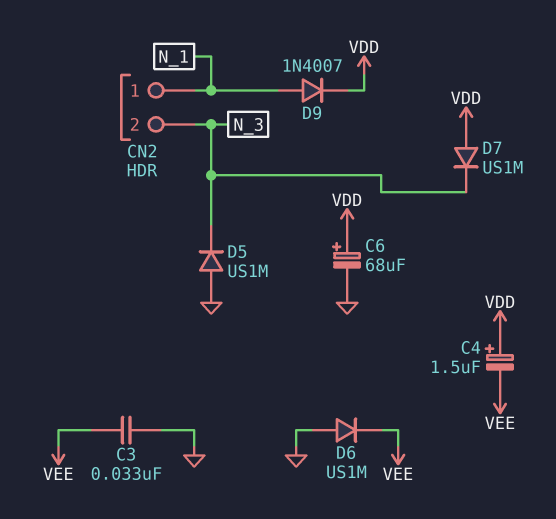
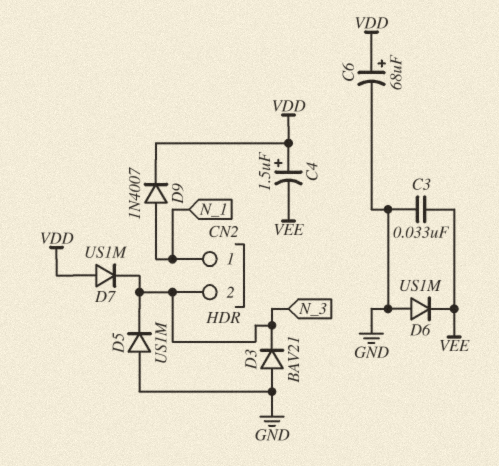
D3: none -> diode BAV21 (A GND, K N_3)

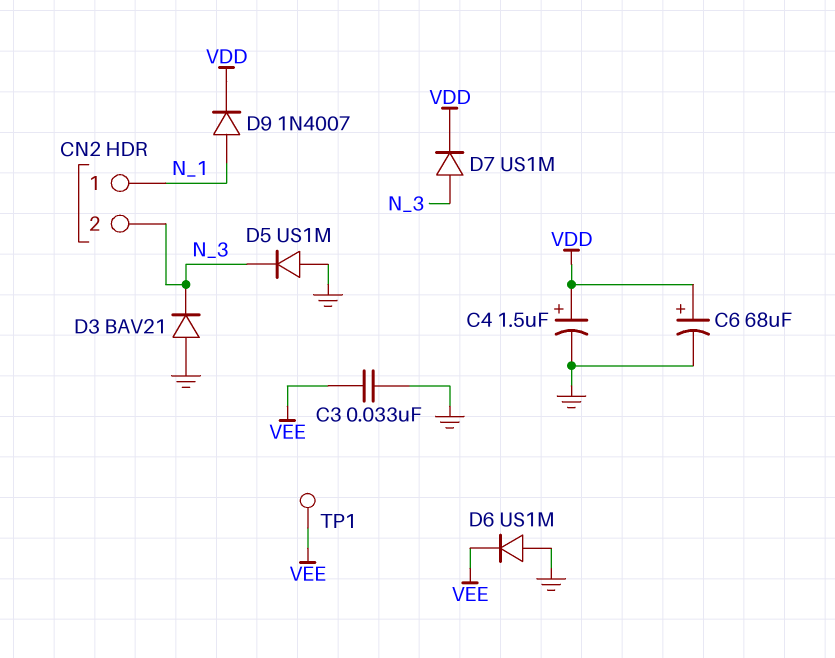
C4: 1.5uF (plus VDD, minus VEE) -> 1.5uF (plus VDD, minus GND)
D7: diode US1M (A VDD, K N_3) -> diode US1M (A N_3, K VDD)
TP1: none -> test point (VEE)

